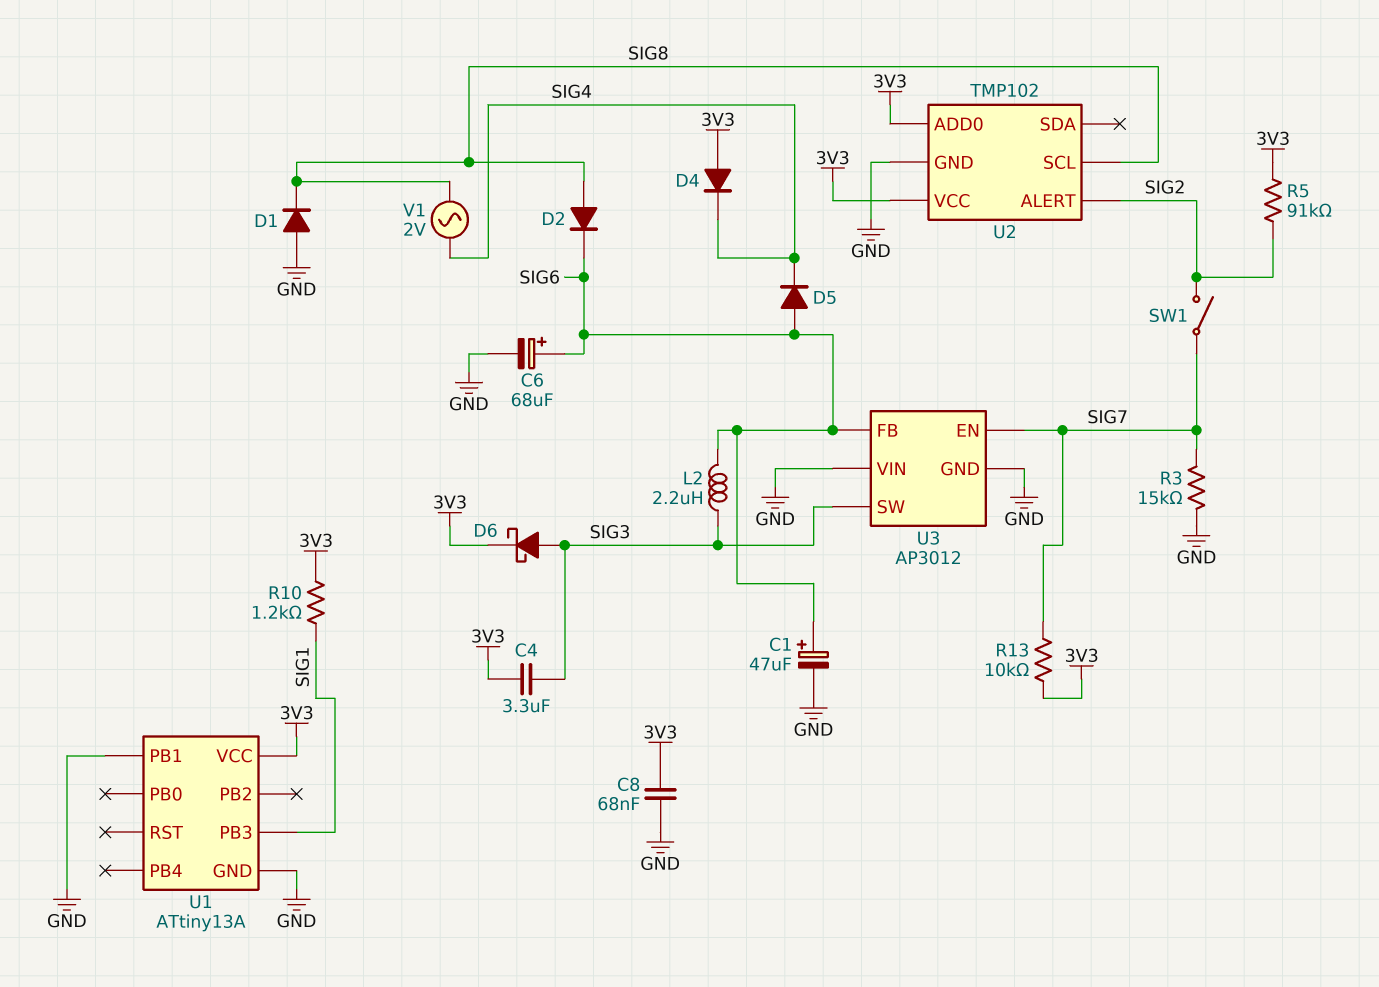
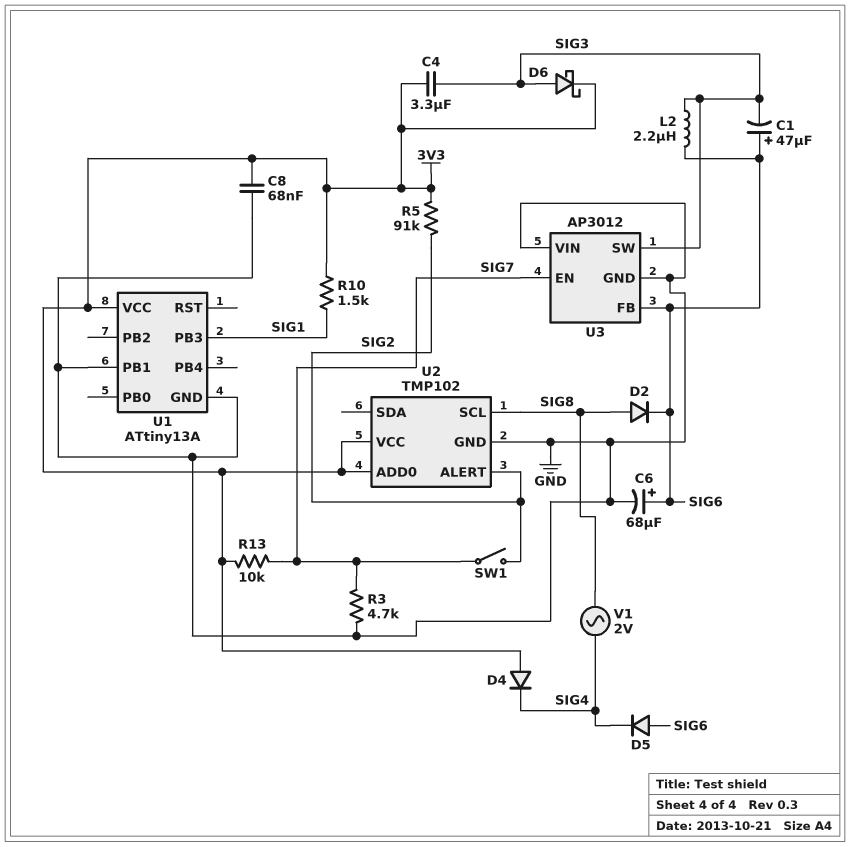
C1: 47uF (plus SIG6, minus GND) -> 47uF (plus SIG6, minus SIG3)
D1: diode (A GND, K SIG8) -> none
R3: 15k (GND, SIG7) -> 4.7k (GND, SIG7)
R10: 1.2k (3V3, SIG1) -> 1.5k (3V3, SIG1)

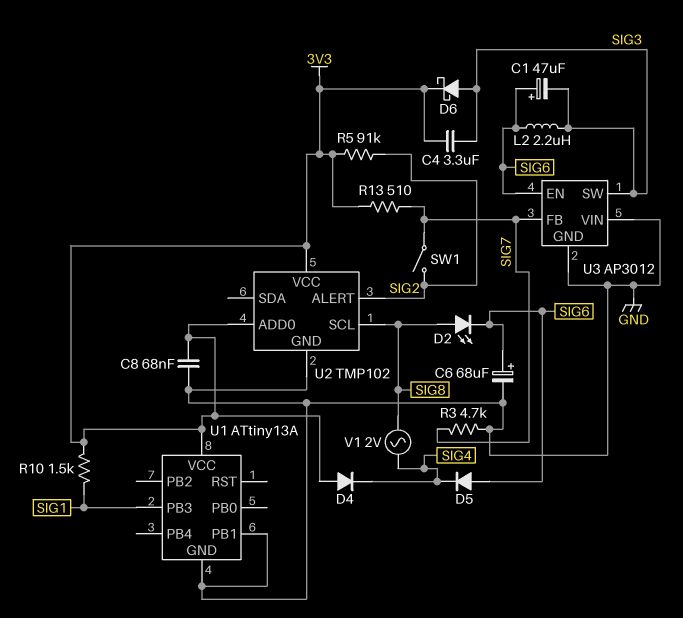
D2: diode (A SIG8, K SIG6) -> LED (A SIG8, K SIG6)
R13: 10k (3V3, SIG7) -> 510 (3V3, SIG7)
U3 pin EN: SIG7 -> SIG6
U3 pin FB: SIG6 -> SIG7

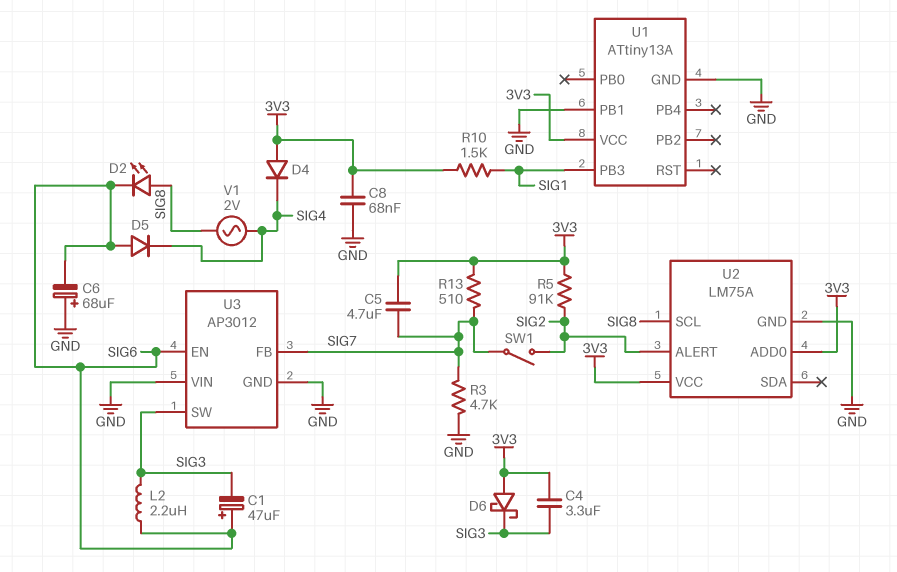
C5: none -> 4.7uF (3V3, SIG7)
C6: 68uF (plus SIG6, minus GND) -> 68uF (plus GND, minus SIG6)
D6: schottky (A SIG3, K 3V3) -> schottky (A 3V3, K SIG3)
U2: TMP102 -> LM75A

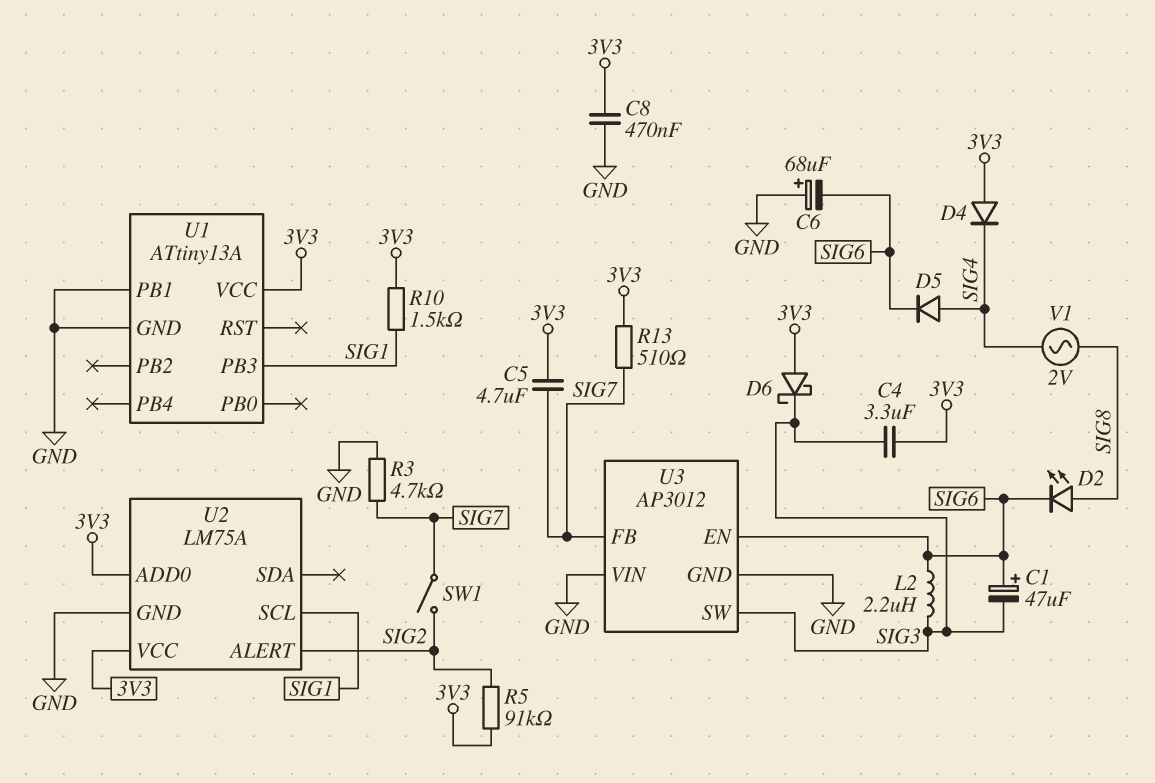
C8: 68nF (3V3, GND) -> 470nF (3V3, GND)
D5: diode (A SIG6, K SIG4) -> diode (A SIG4, K SIG6)
U2 pin SCL: SIG8 -> SIG1

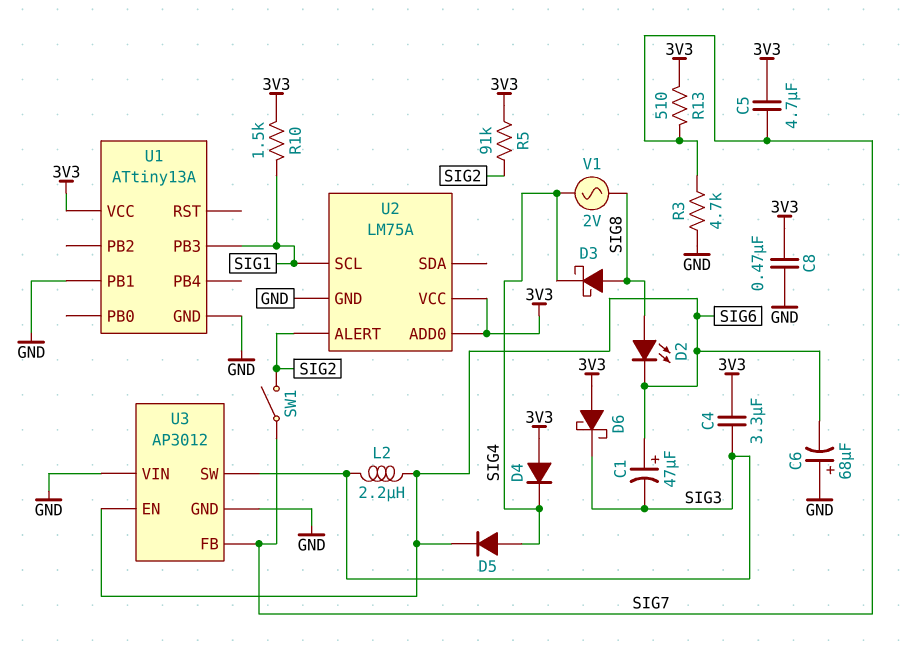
D3: none -> schottky (A SIG8, K SIG4)

